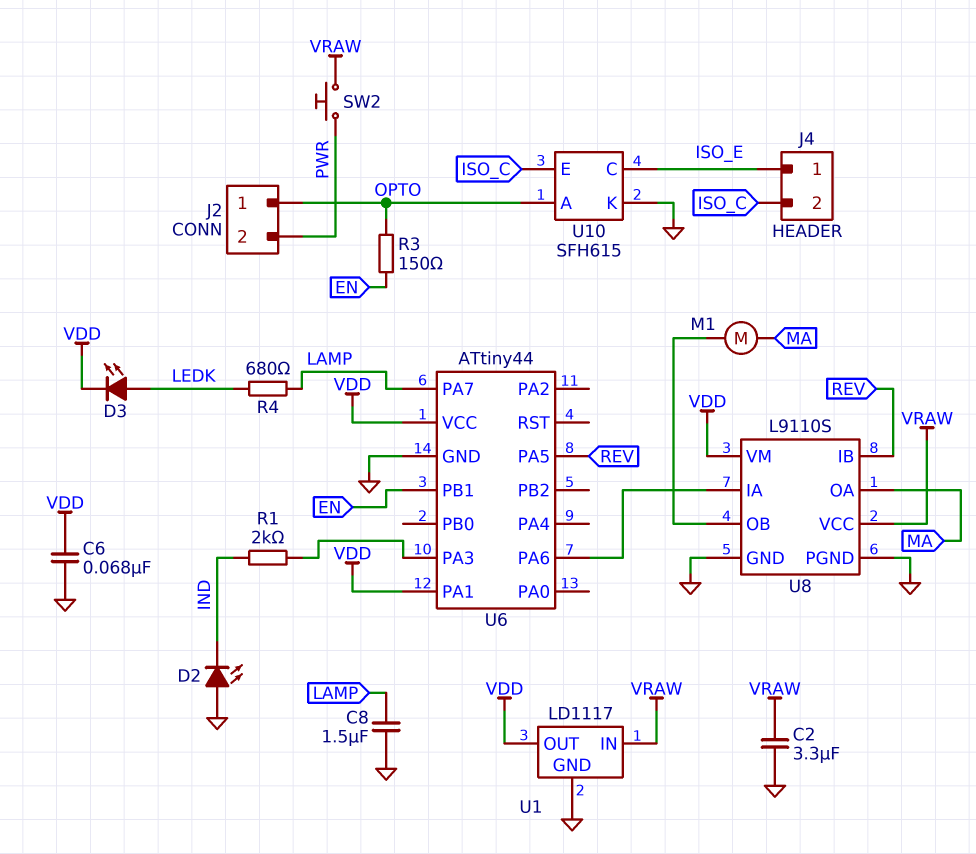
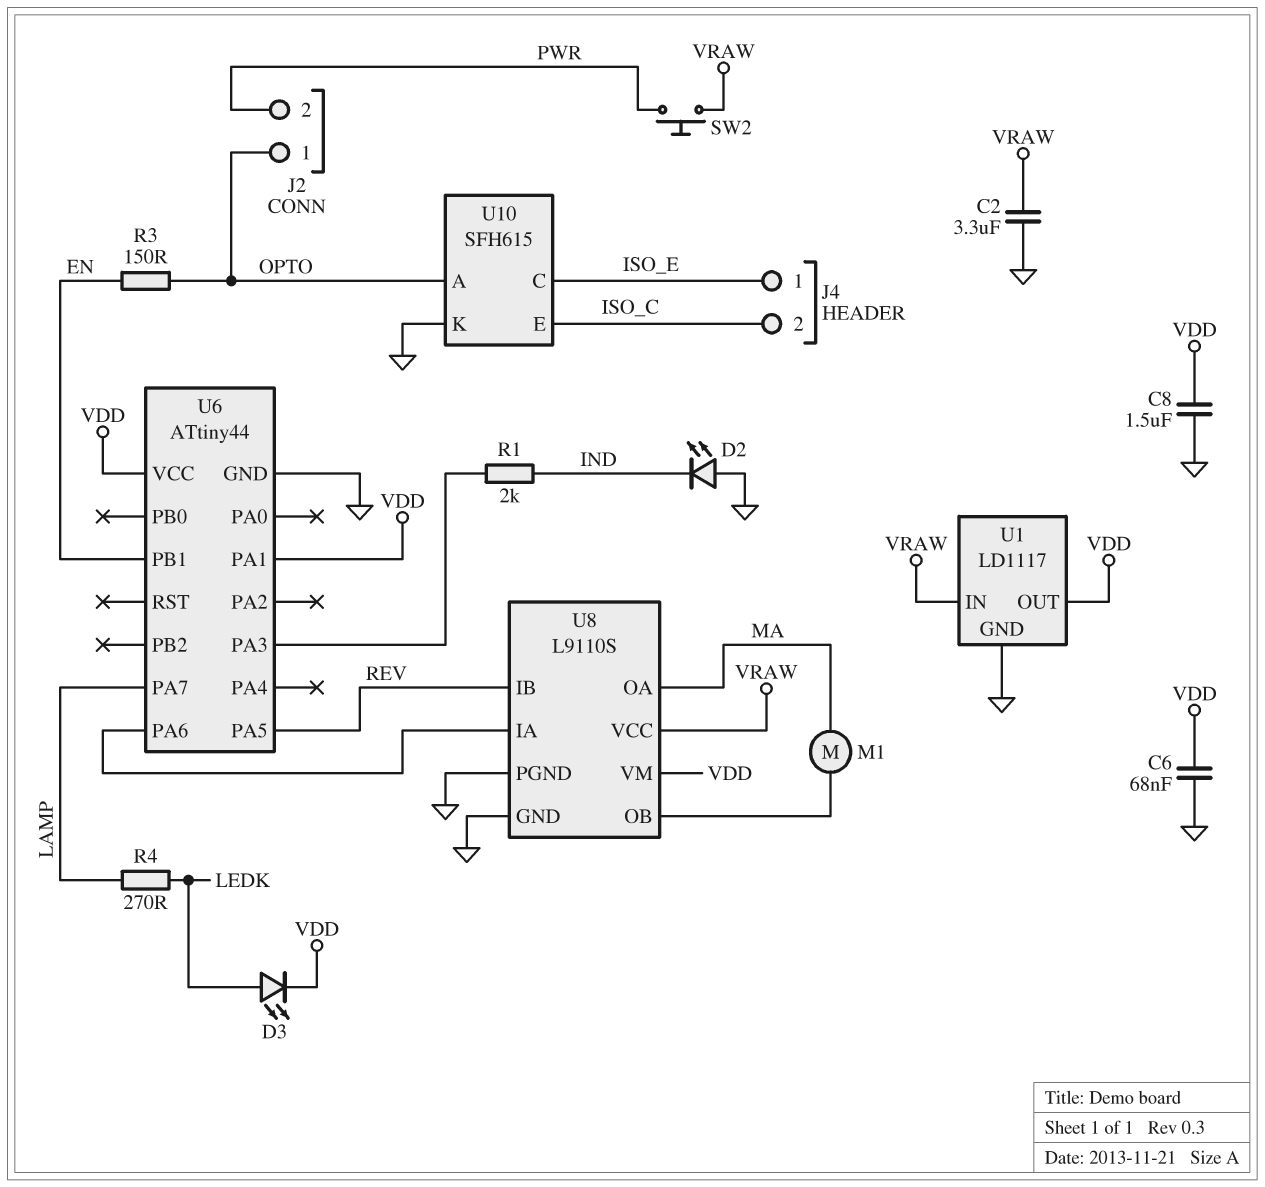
C8: 1.5uF (GND, LAMP) -> 1.5uF (GND, VDD)
R4: 680 (LAMP, LEDK) -> 270 (LAMP, LEDK)

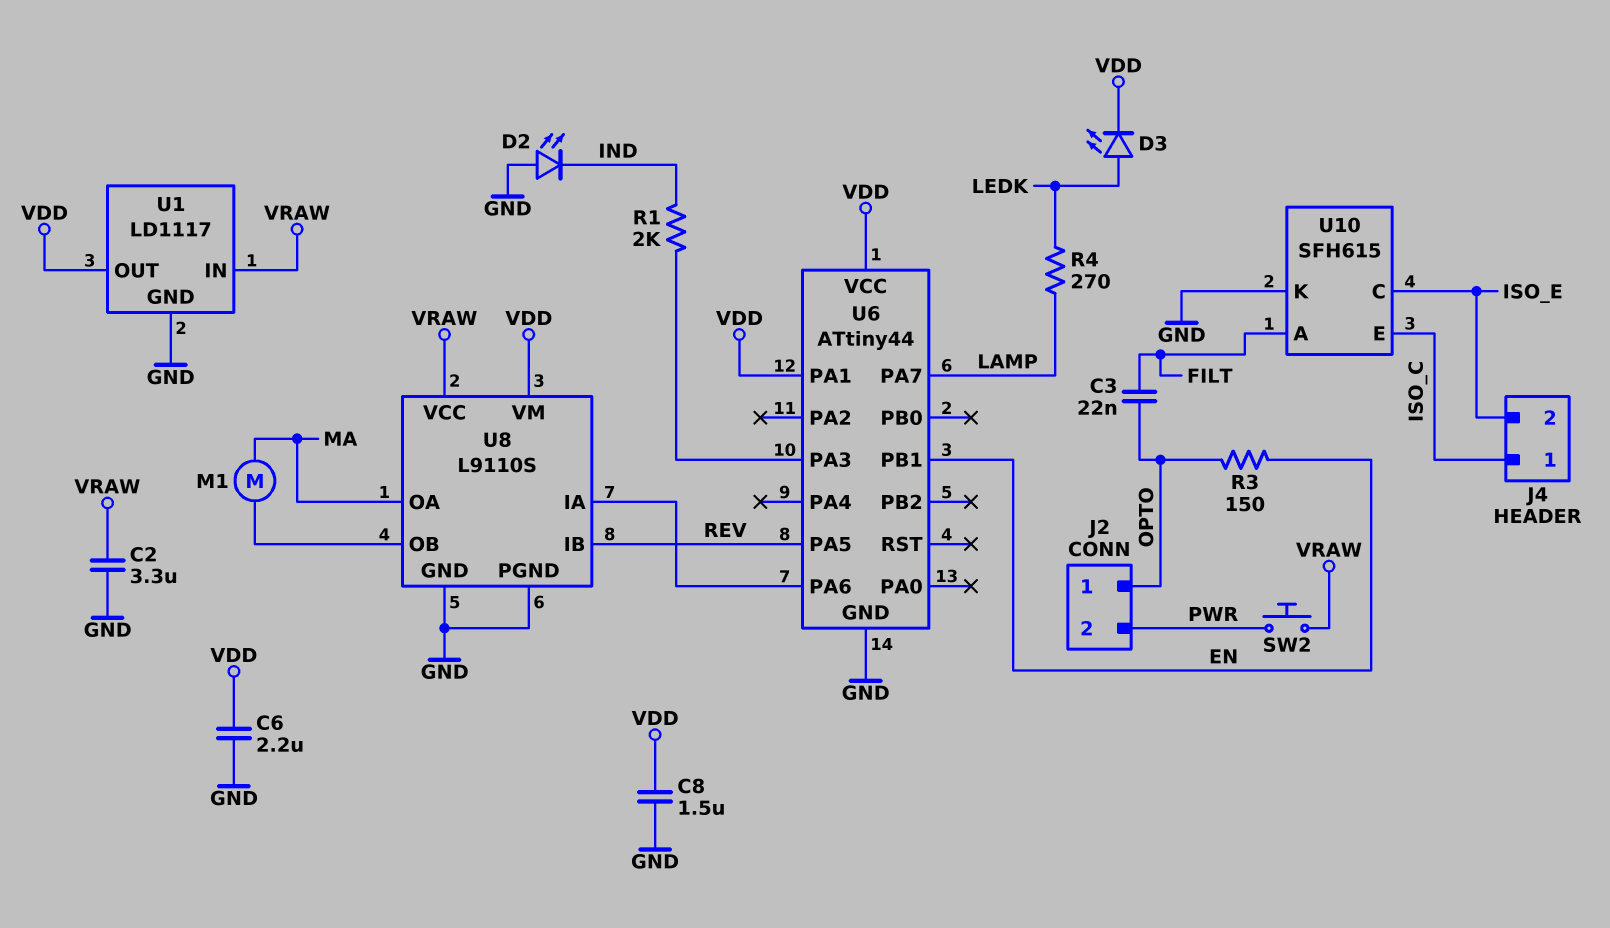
C3: none -> 22nF (FILT, OPTO)
C6: 68nF (GND, VDD) -> 2.2uF (GND, VDD)
J4 pin 1: ISO_E -> ISO_C
J4 pin 2: ISO_C -> ISO_E
U10 pin A: OPTO -> FILT

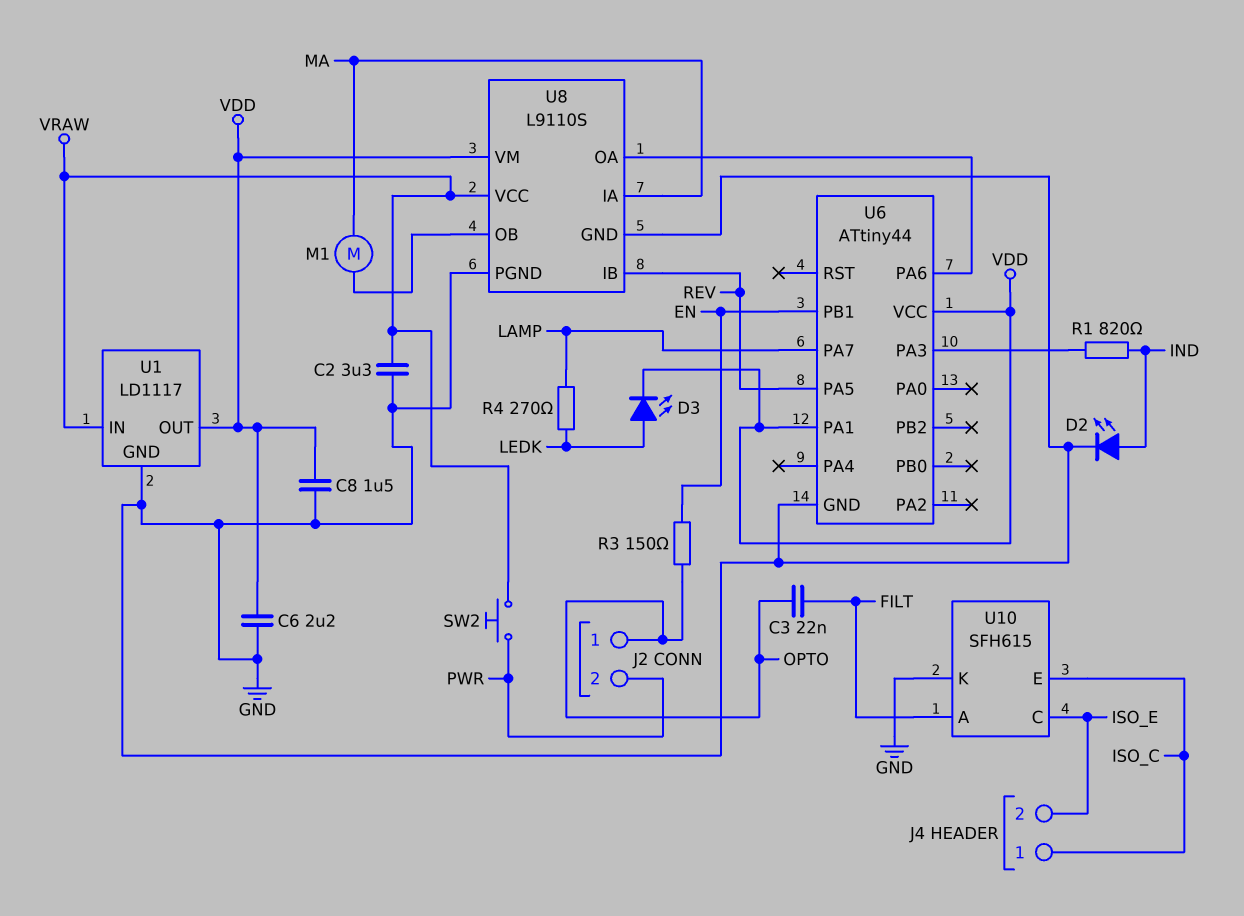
D2: LED (A GND, K IND) -> LED (A IND, K GND)
R1: 2k (IND, U6/PA3) -> 820 (IND, U6/PA3)
U8 pin IA: U6/PA6 -> MA
U8 pin OA: MA -> U6/PA6

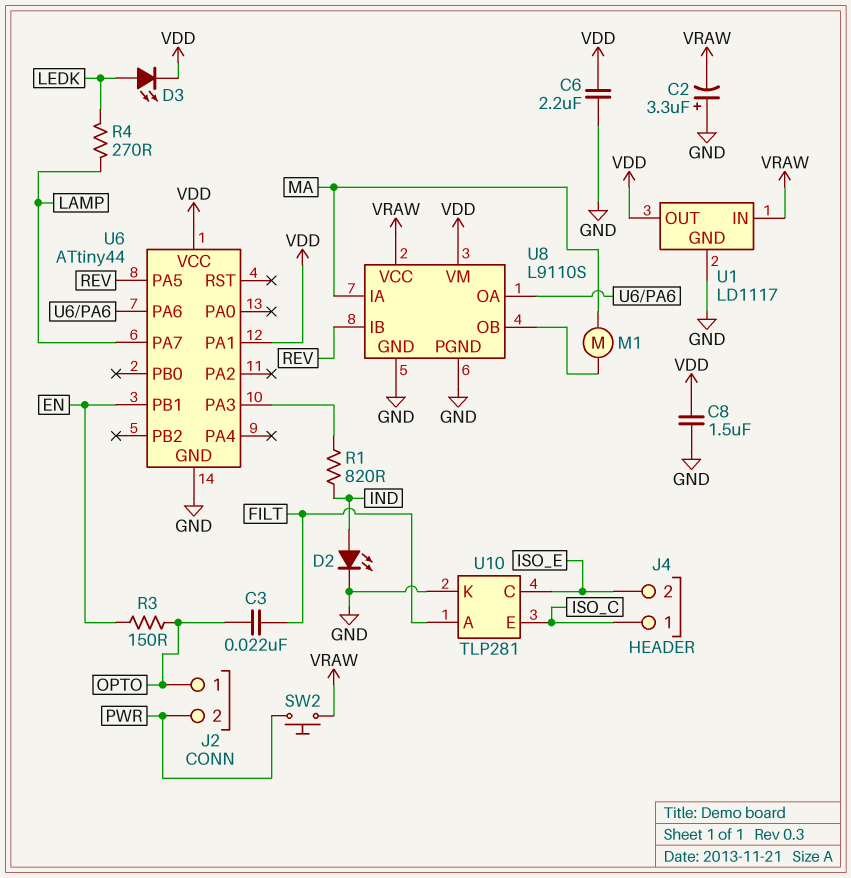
C2: 3.3uF (GND, VRAW) -> 3.3uF (plus GND, minus VRAW)
U10: SFH615 -> TLP281

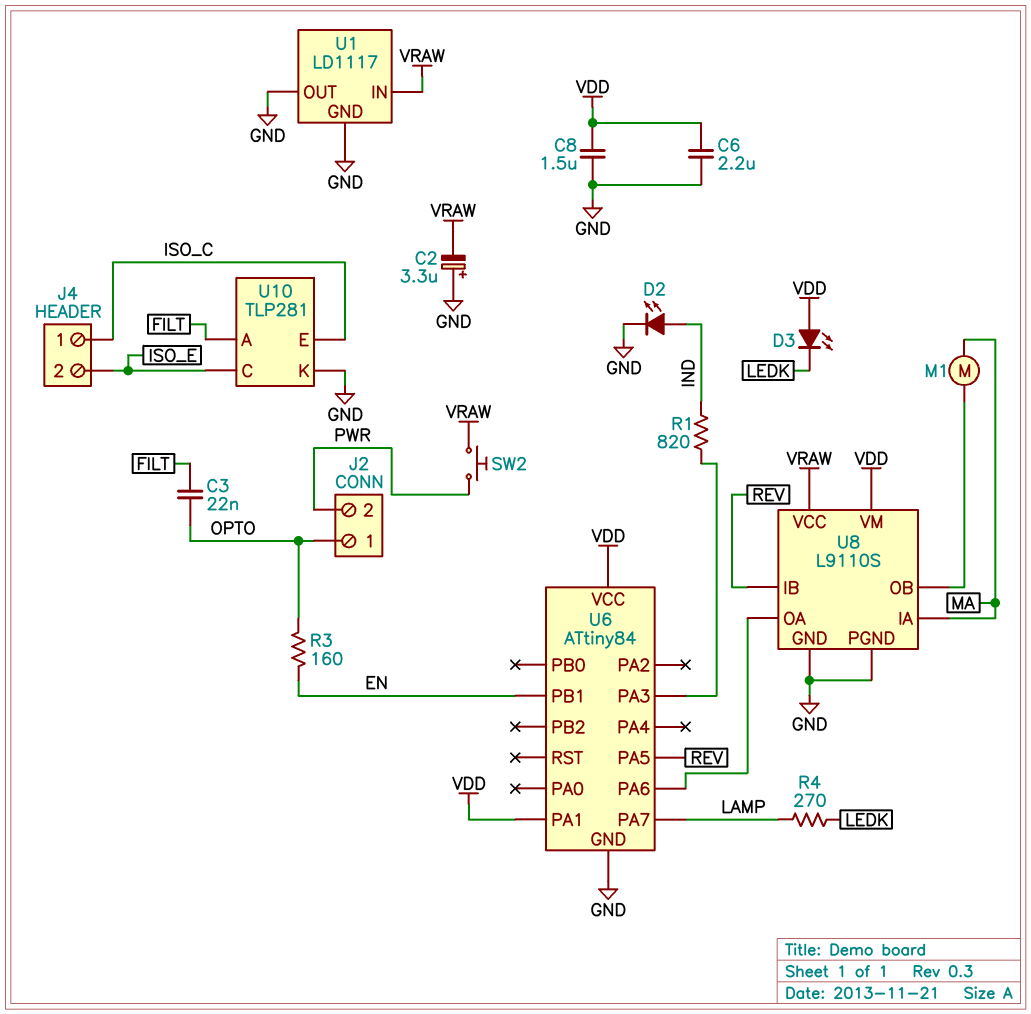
D3: LED (A LEDK, K VDD) -> LED (A VDD, K LEDK)
R3: 150 (EN, OPTO) -> 160 (EN, OPTO)
U1 pin OUT: VDD -> GND
U6: ATtiny44 -> ATtiny84

